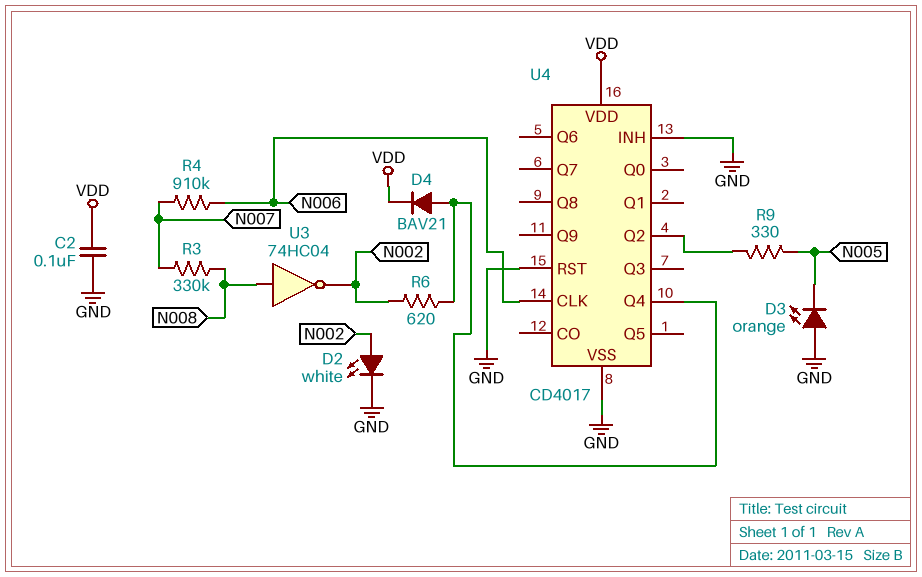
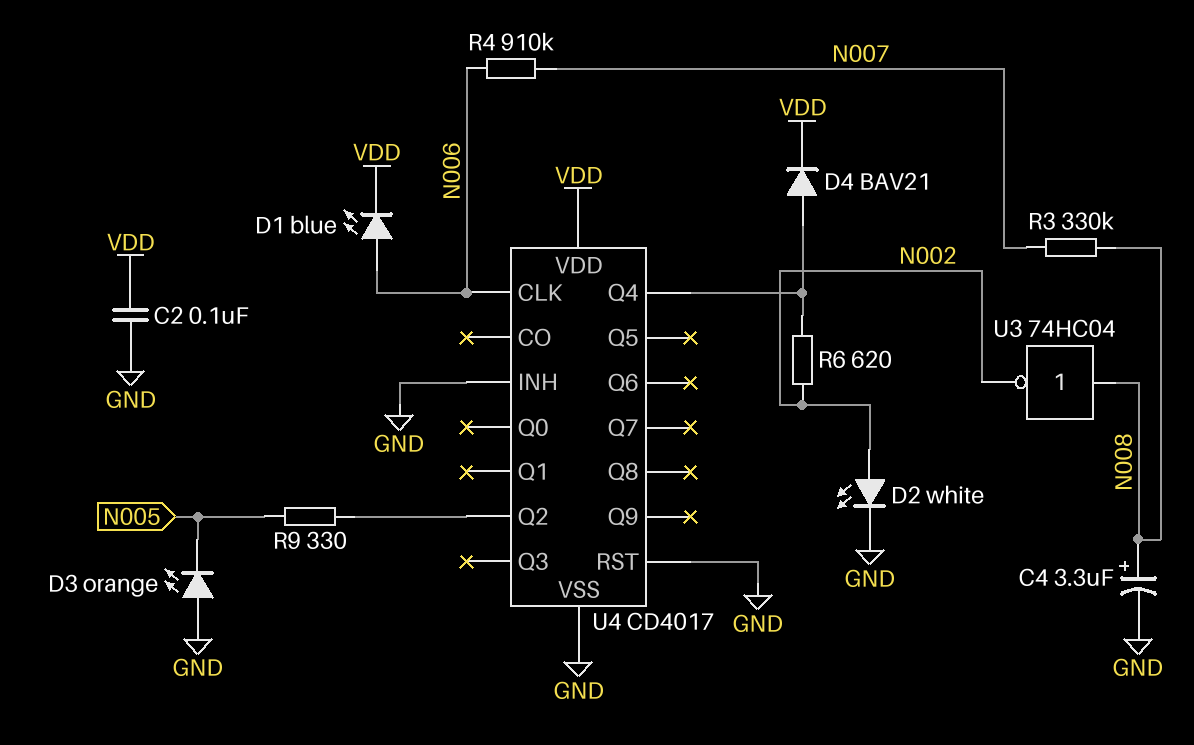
C4: none -> 3.3uF (plus N008, minus GND)
D1: none -> LED blue (A N006, K VDD)

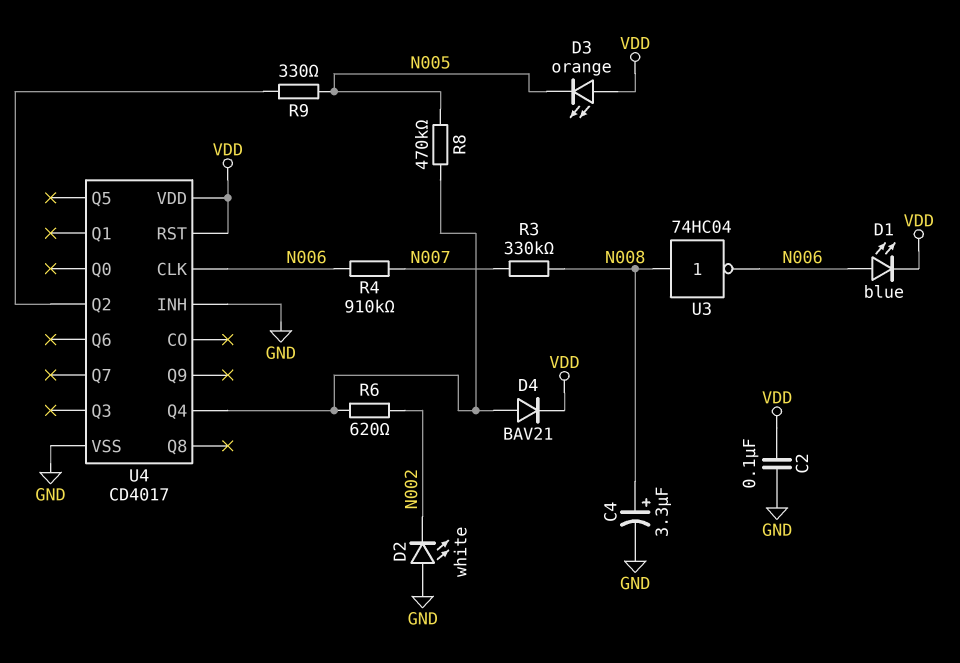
D2: LED white (A N002, K GND) -> LED white (A GND, K N002)
D3: LED orange (A GND, K N005) -> LED orange (A VDD, K N005)
R8: none -> 470k (N005, U4/Q4)
U3: NOT 74HC04 (in N008, out N002) -> NOT 74HC04 (in N008, out N006)
U4 pin RST: GND -> VDD

